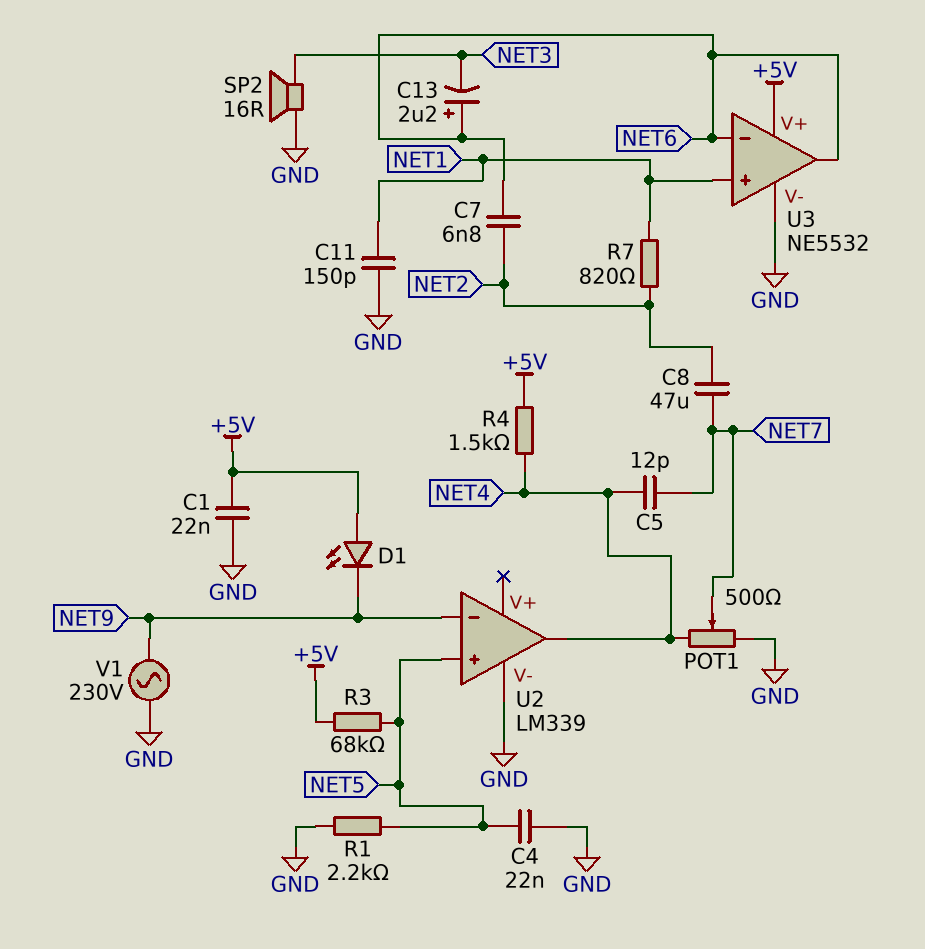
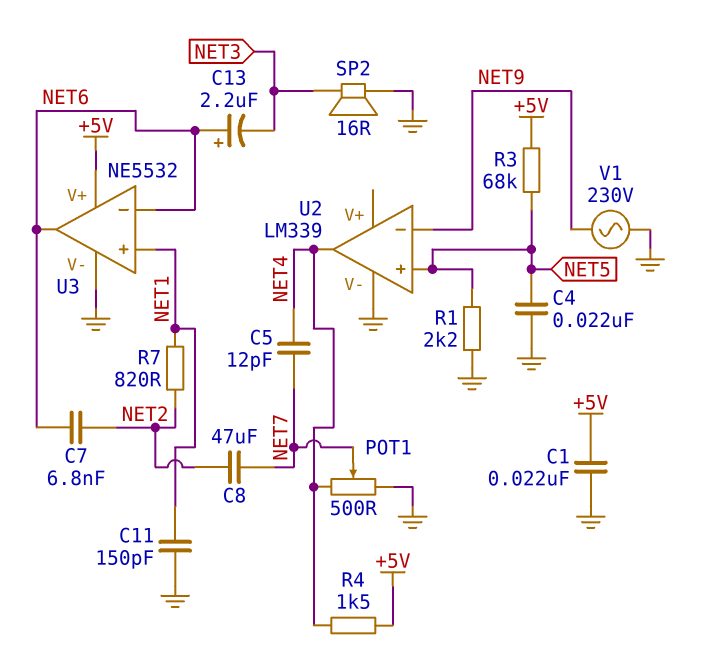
D1: LED (A +5V, K NET9) -> none

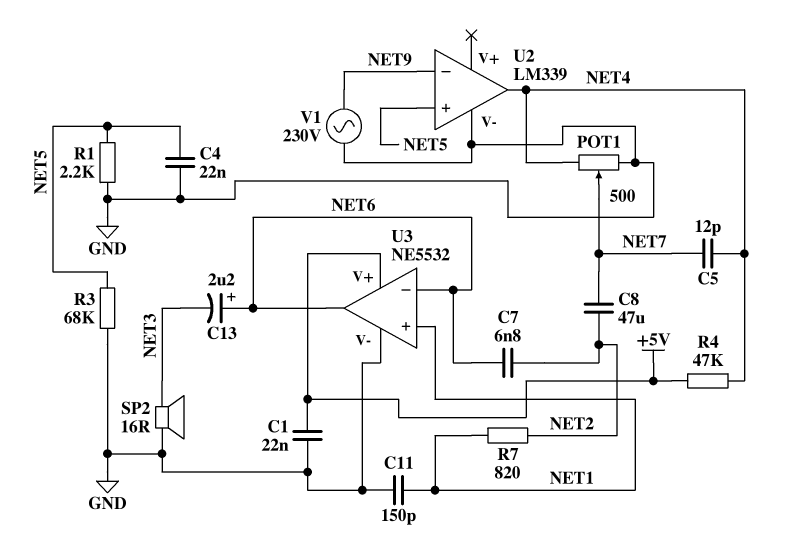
R3: 68k (+5V, NET5) -> 68k (GND, NET5)
R4: 1.5k (+5V, NET4) -> 47k (+5V, NET4)

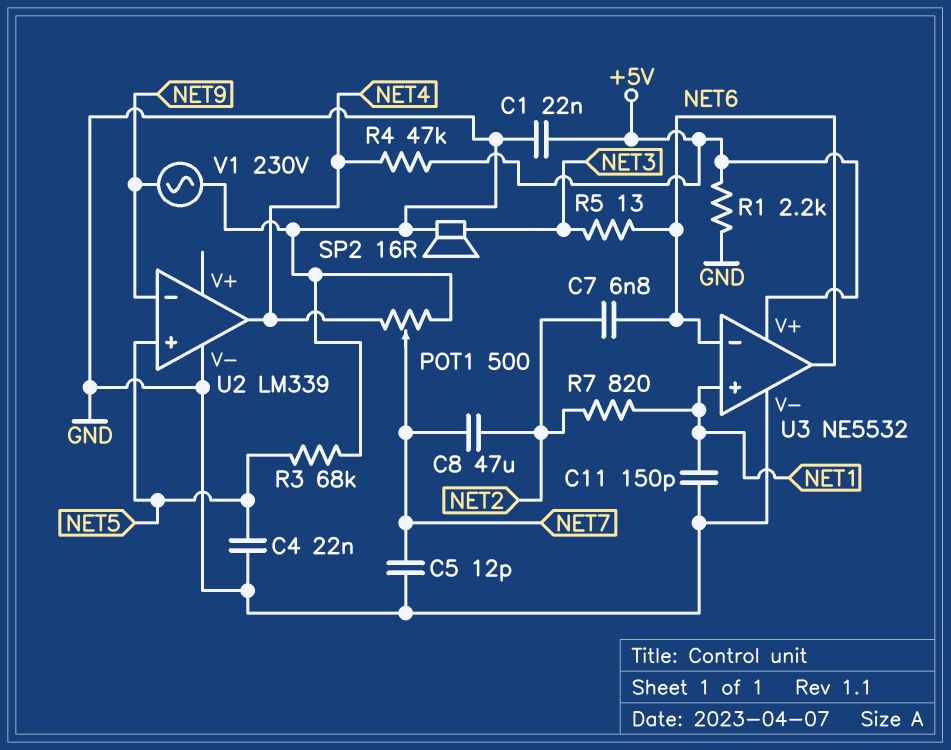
C5: 12pF (NET4, NET7) -> 12pF (GND, NET7)
C13: 2.2uF (plus NET6, minus NET3) -> none
R1: 2.2k (GND, NET5) -> 2.2k (+5V, GND)
R5: none -> 13 (NET3, NET6)

